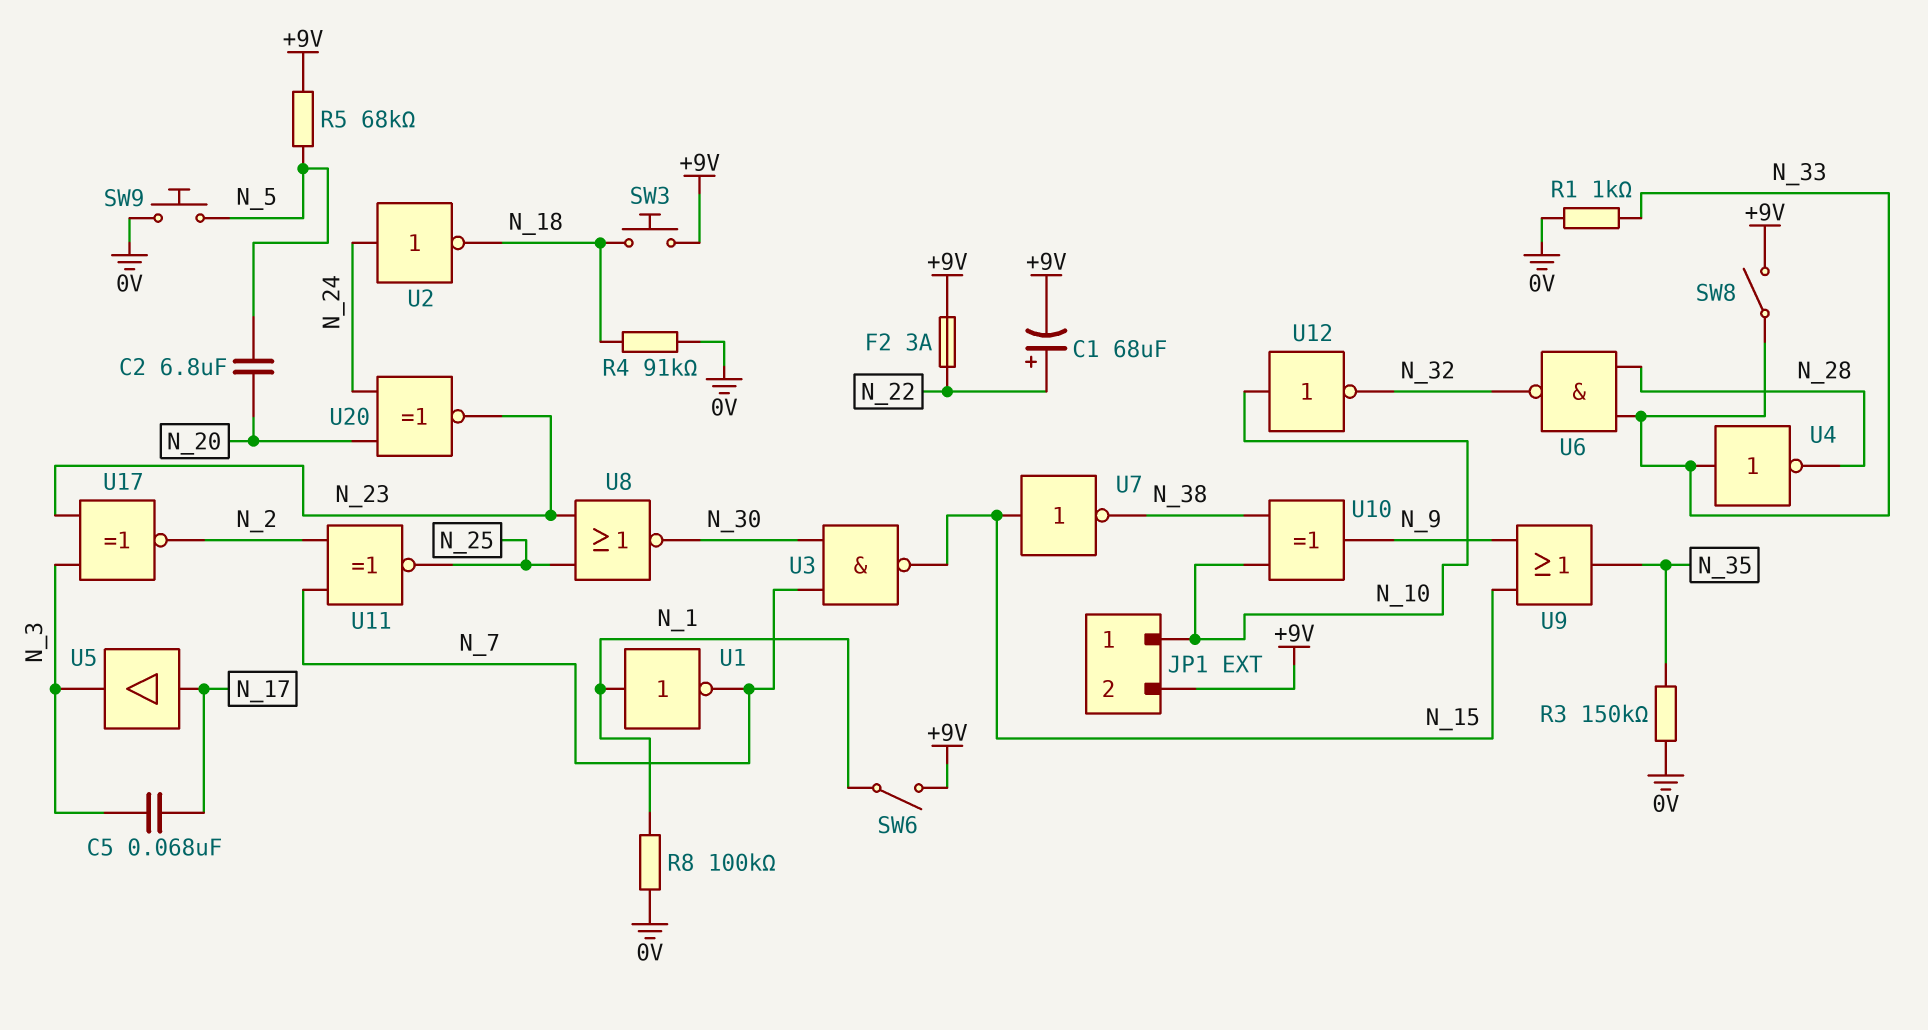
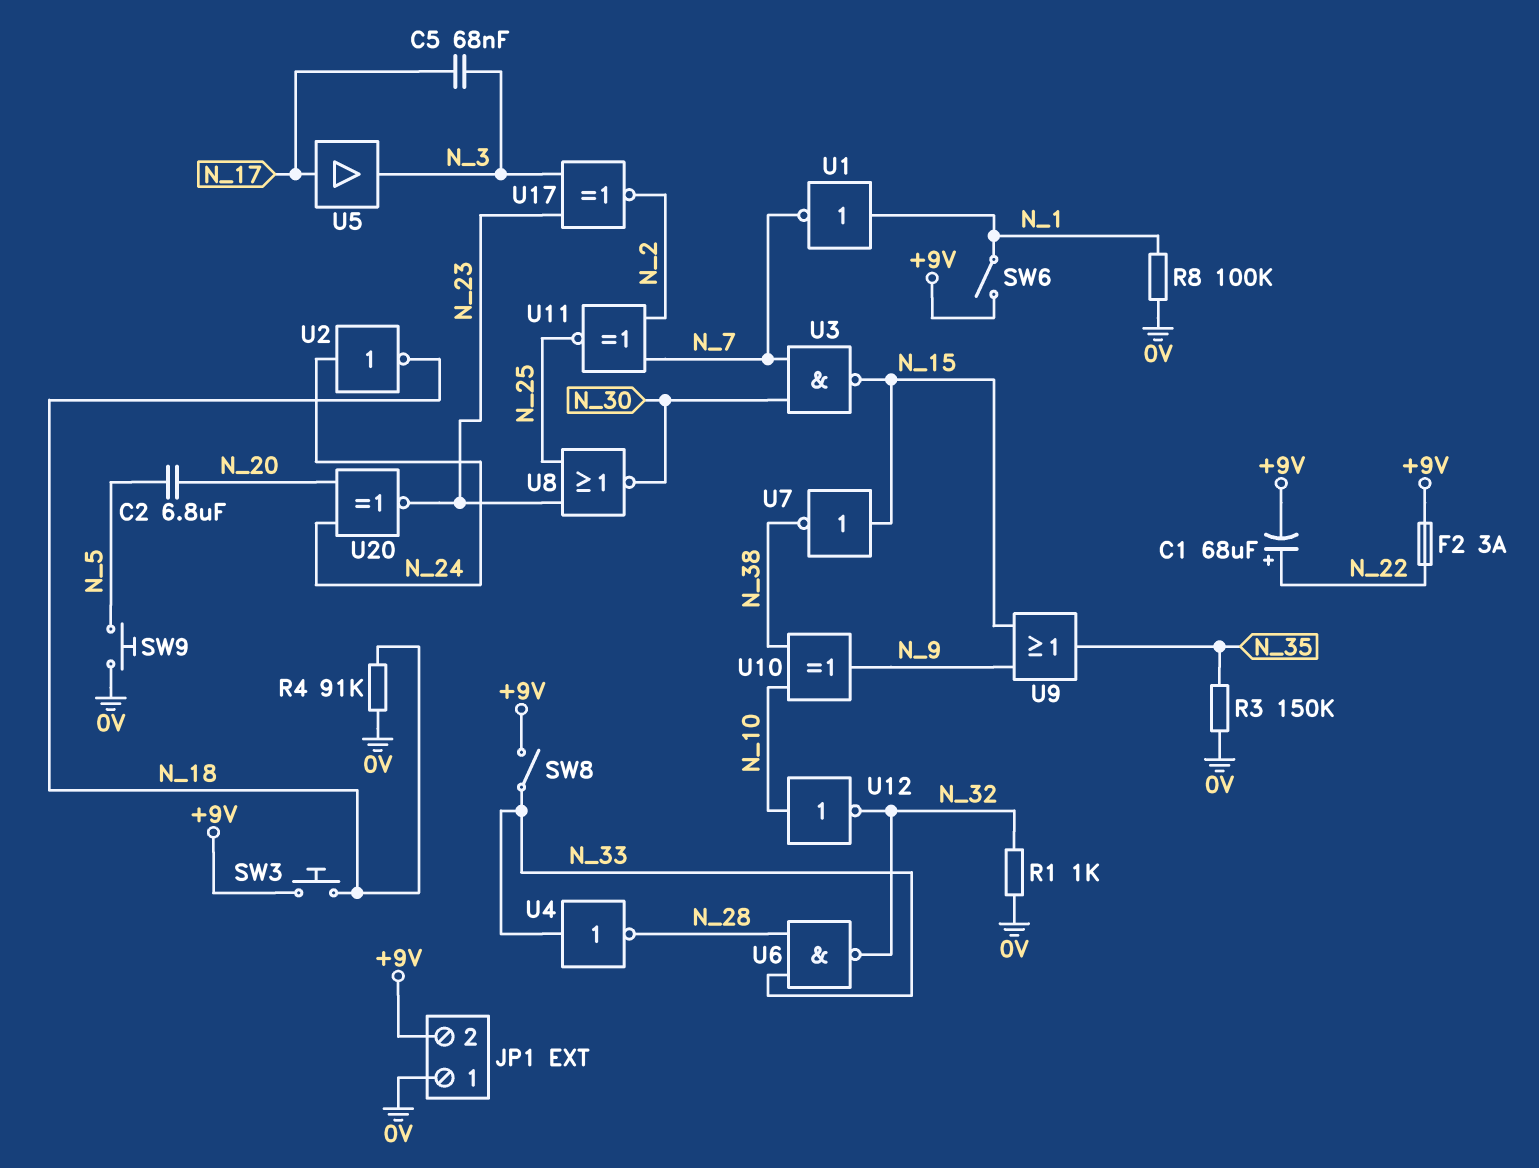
JP1 pin 1: N_10 -> 0V
R1: 1k (0V, N_33) -> 1k (0V, N_32)
R5: 68k (+9V, N_5) -> none

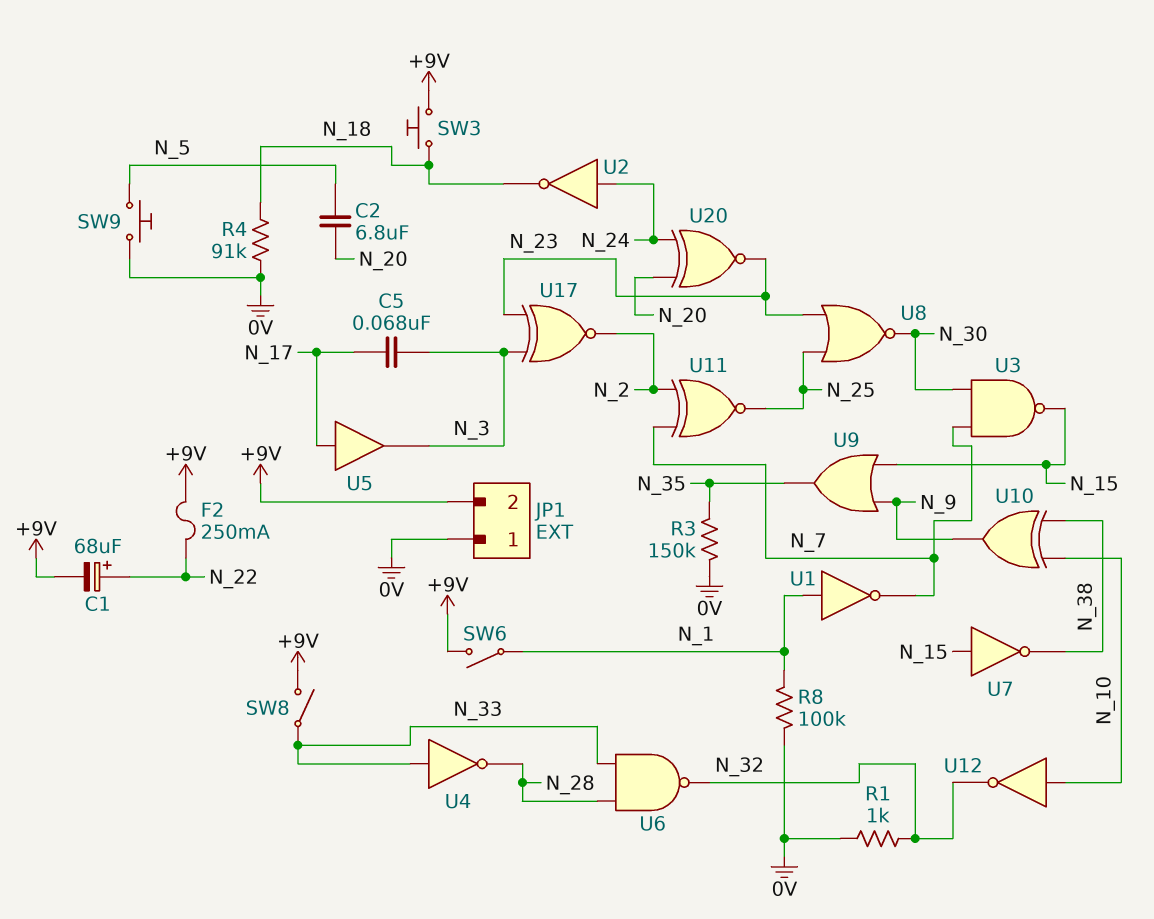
F2: 3A (+9V, N_22) -> 250mA (+9V, N_22)

